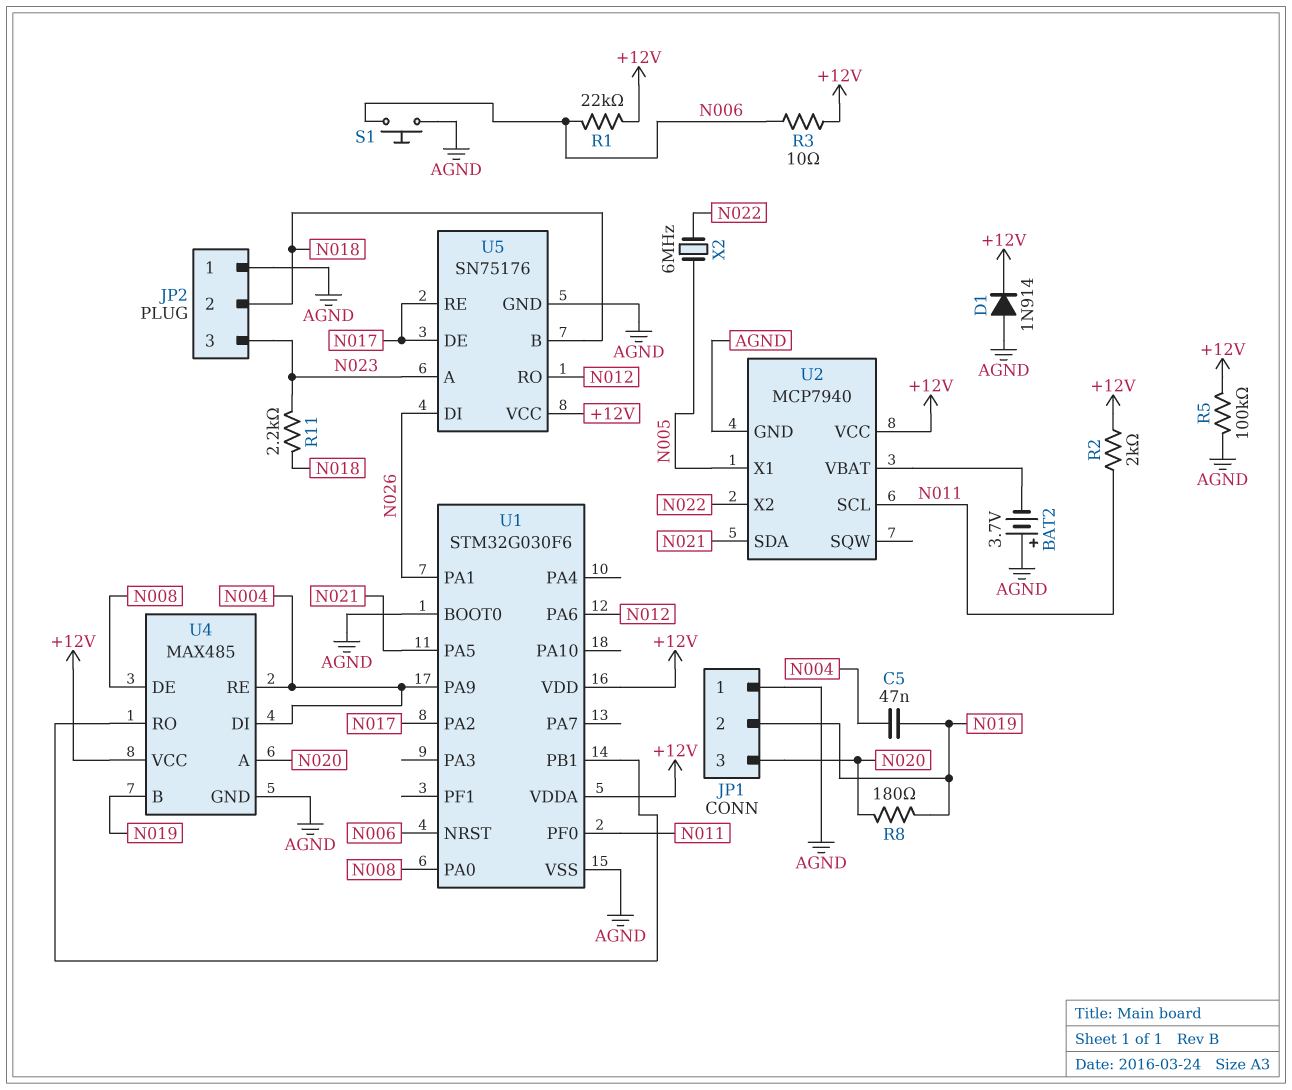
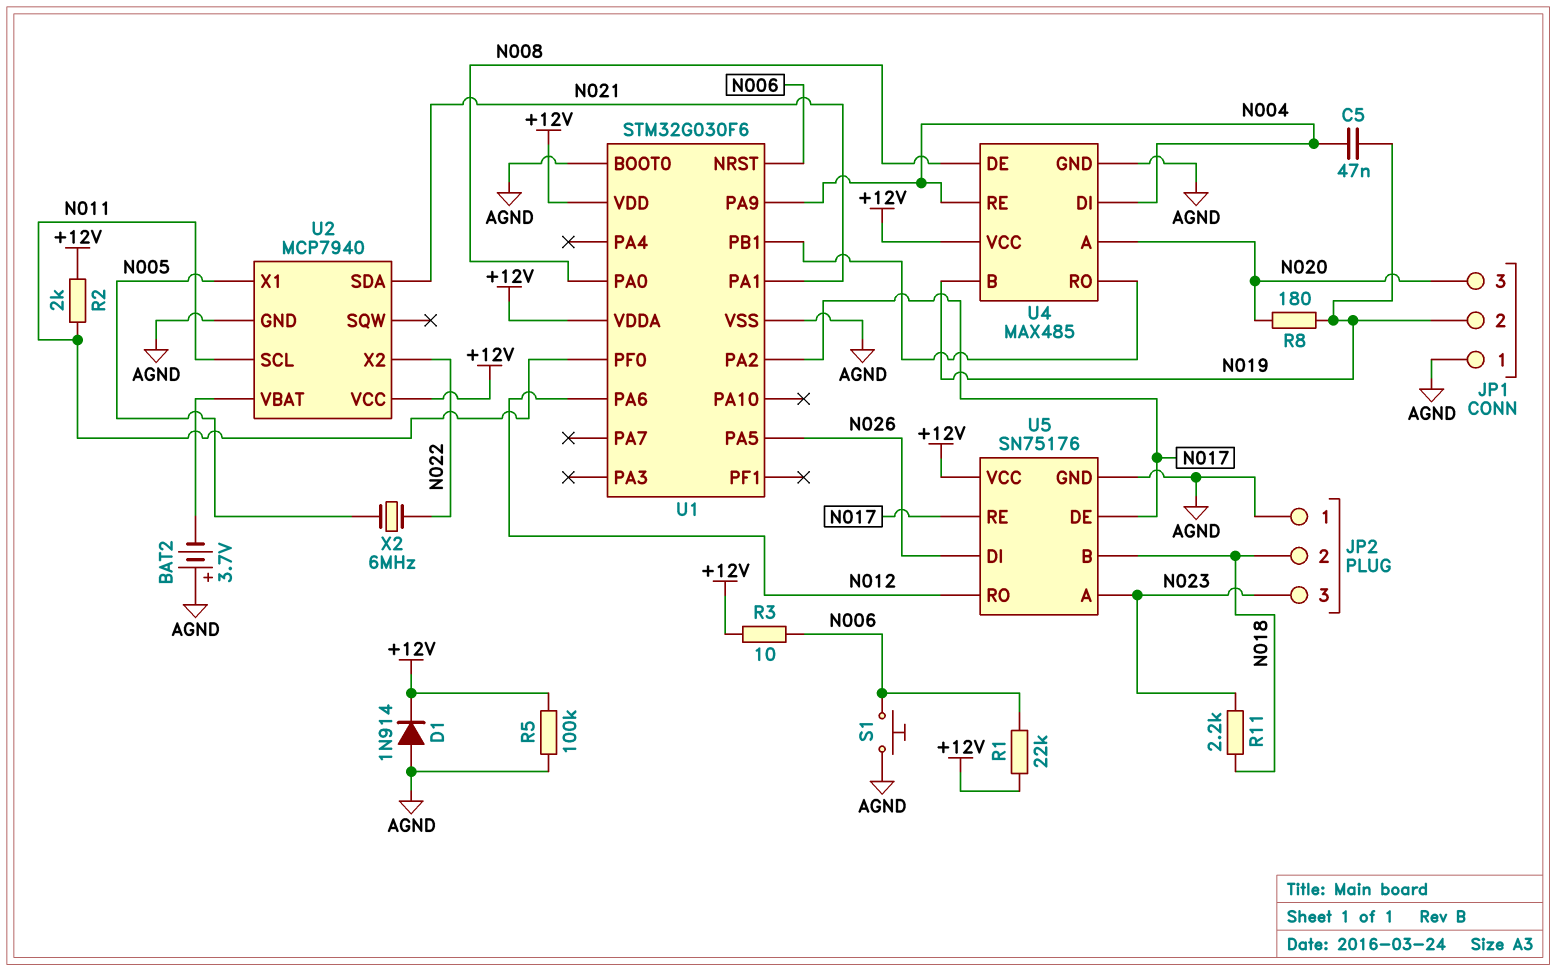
U1 pin PA1: N026 -> N021
U1 pin PA5: N021 -> N026

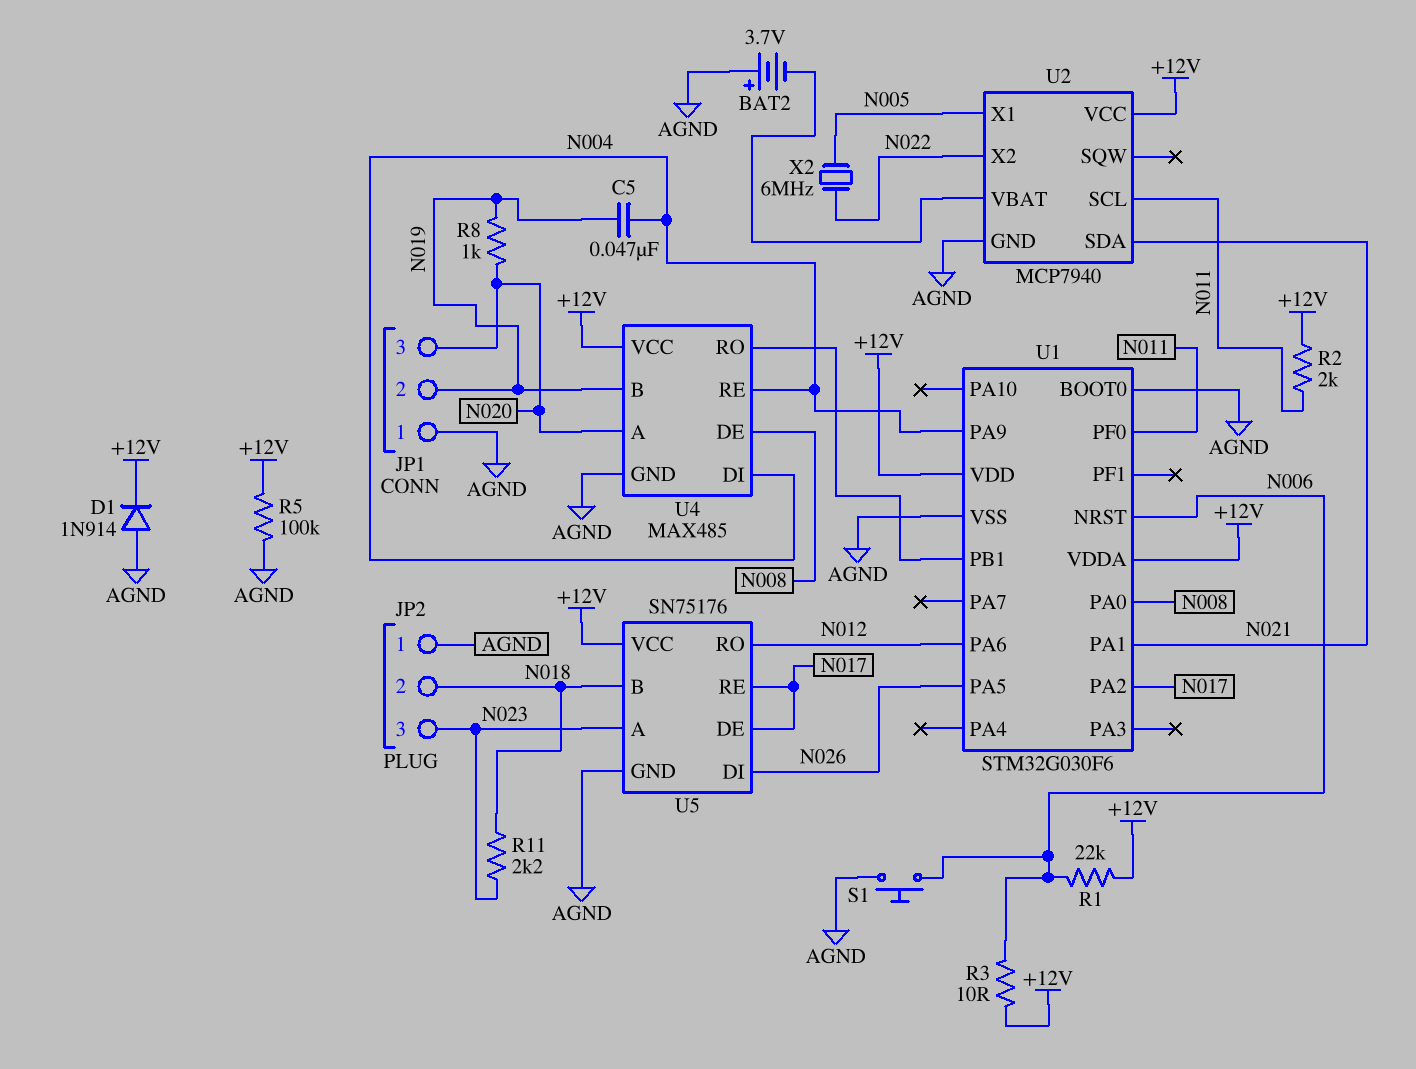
R8: 180 (N019, N020) -> 1k (N019, N020)

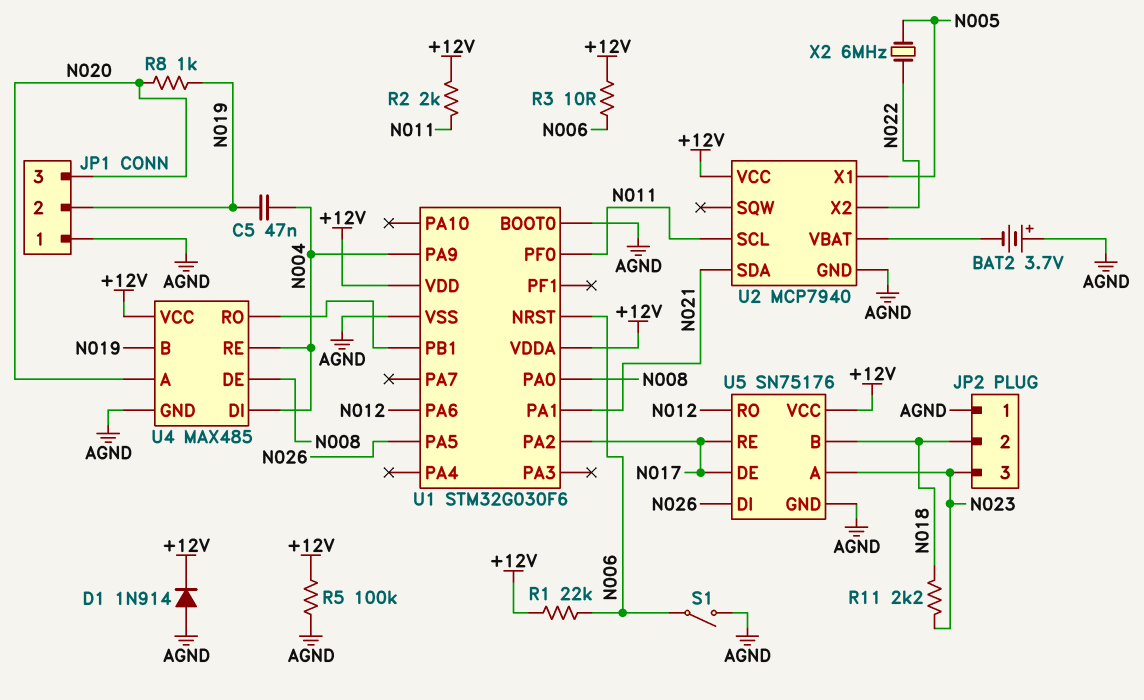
S1: button (AGND, N006) -> switch (AGND, N006)

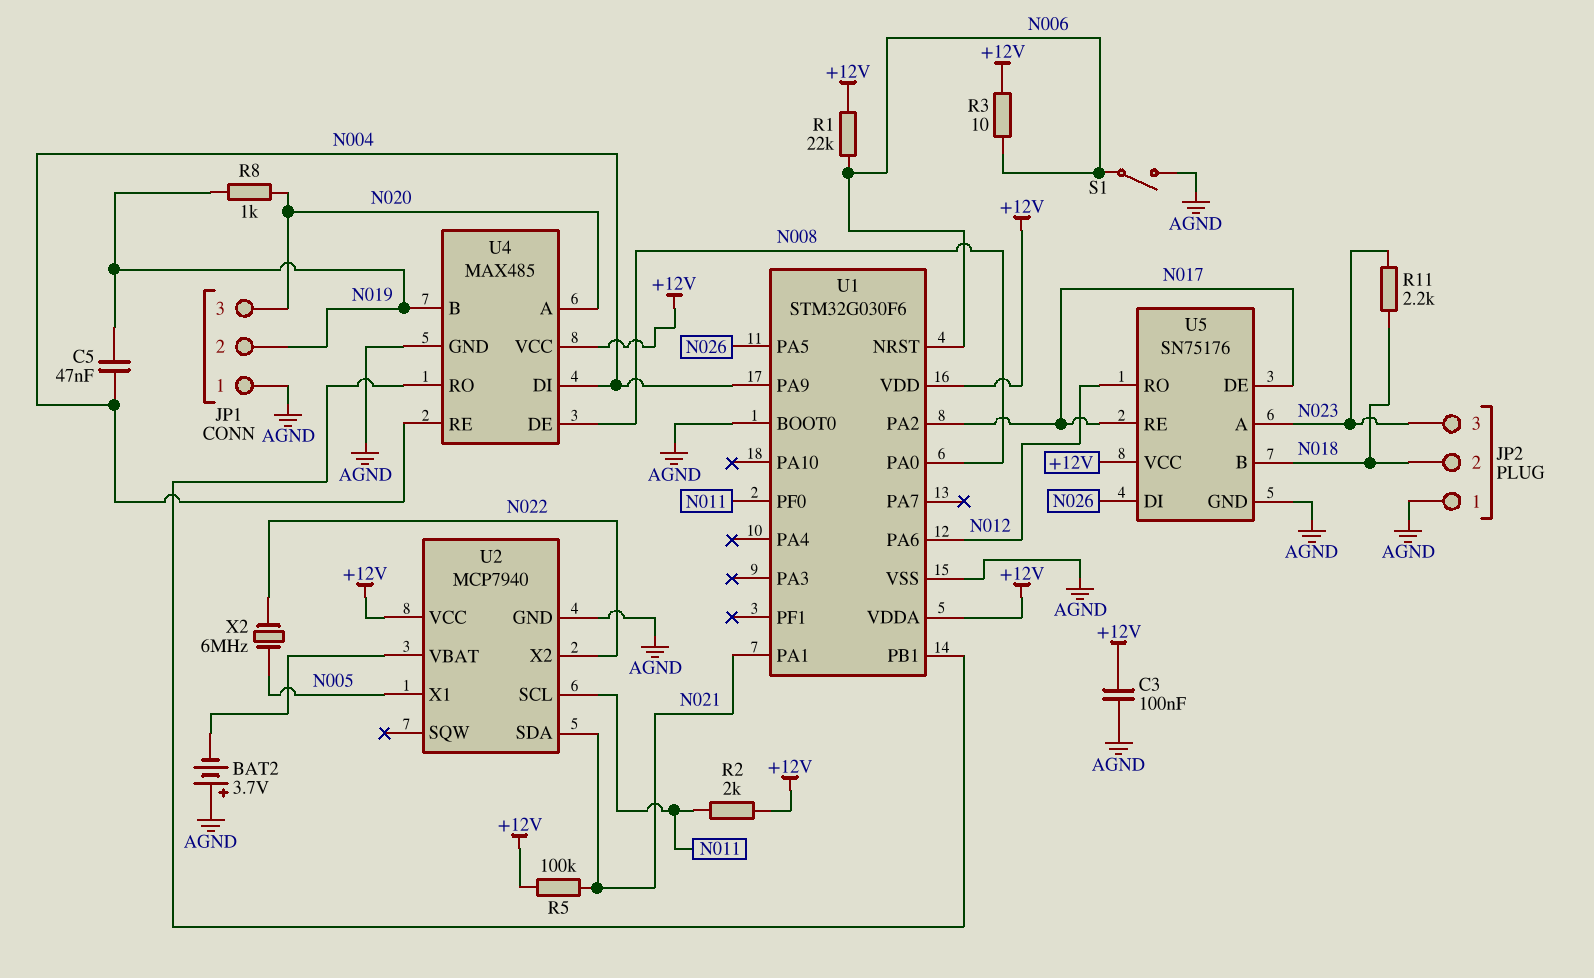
C3: none -> 100nF (+12V, AGND)
D1: diode 1N914 (A AGND, K +12V) -> none
R5: 100k (+12V, AGND) -> 100k (+12V, N021)

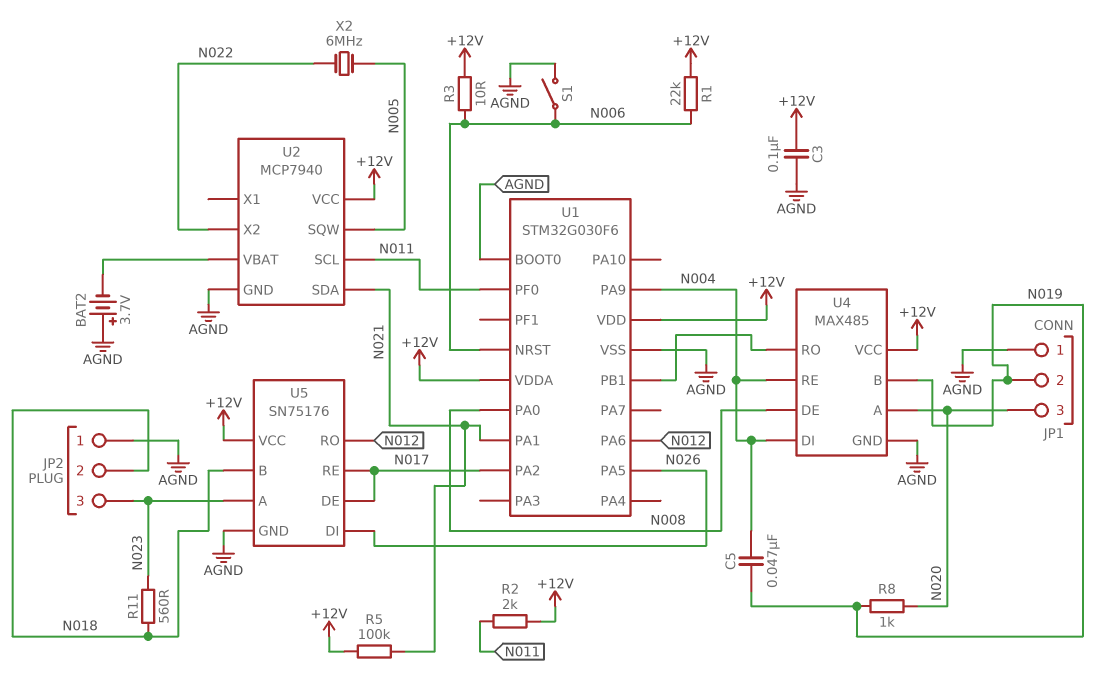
R11: 2.2k (N018, N023) -> 560 (N018, N023)
U2 pin SQW: none -> N005
U2 pin X1: N005 -> none

